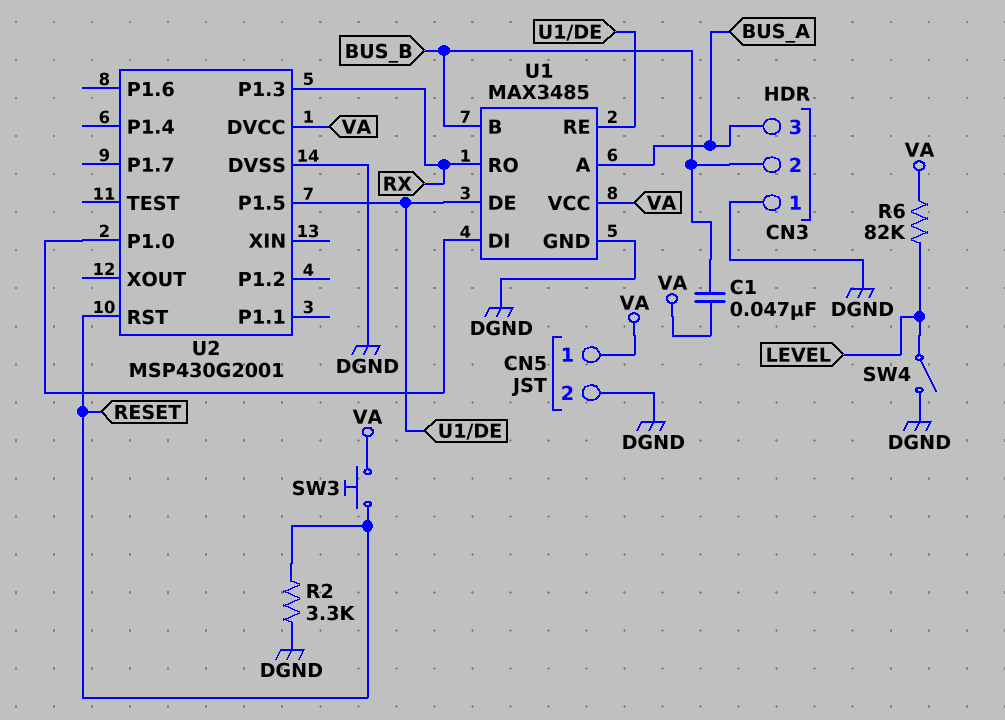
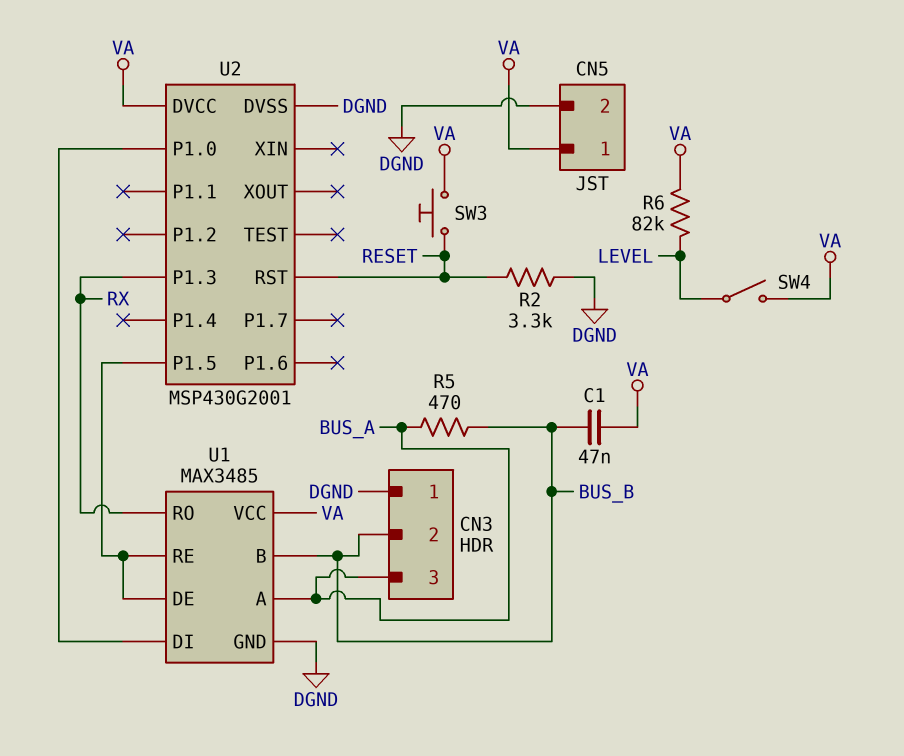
R5: none -> 470 (BUS_A, BUS_B)
SW4: switch (DGND, LEVEL) -> switch (LEVEL, VA)

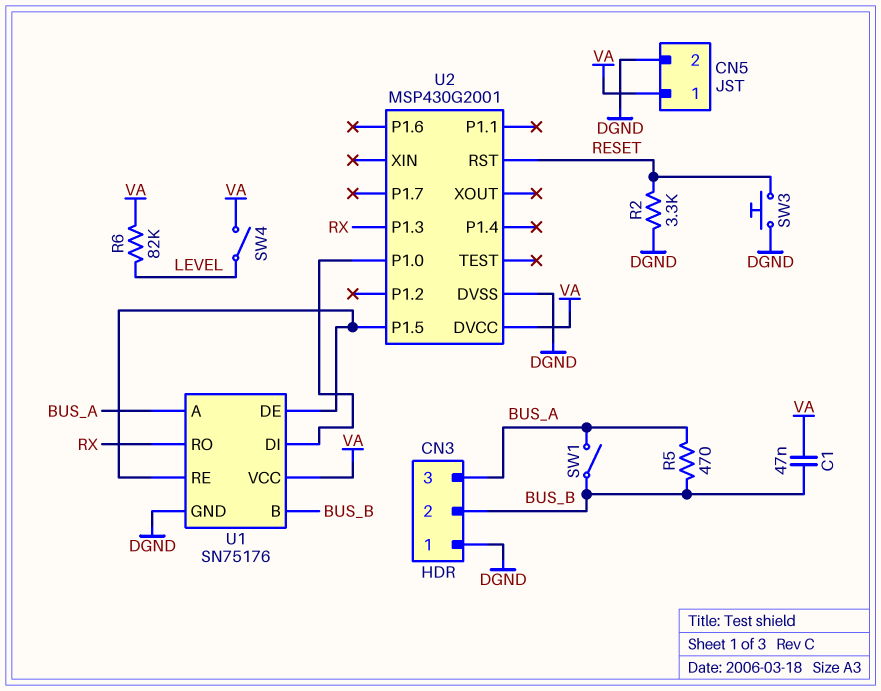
SW1: none -> switch (BUS_A, BUS_B)
SW3: button (RESET, VA) -> button (DGND, RESET)
U1: MAX3485 -> SN75176

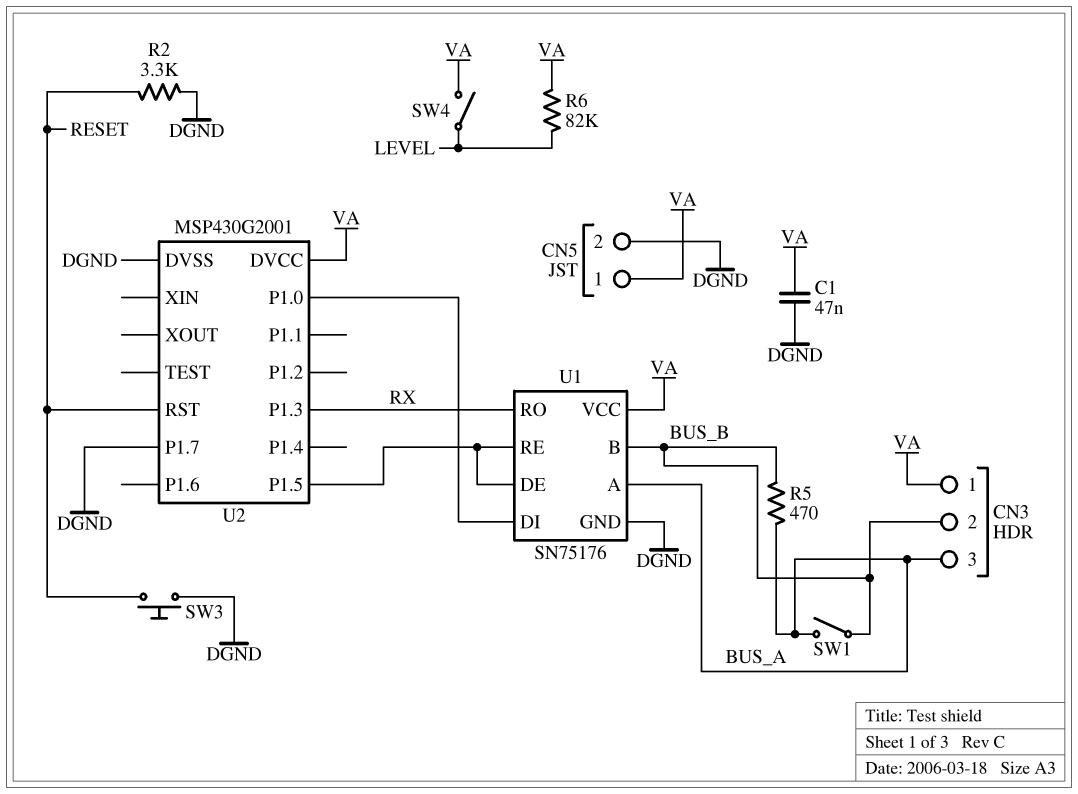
C1: 47nF (BUS_B, VA) -> 47nF (DGND, VA)
CN3 pin 1: DGND -> VA
U2 pin P1.7: none -> DGND

